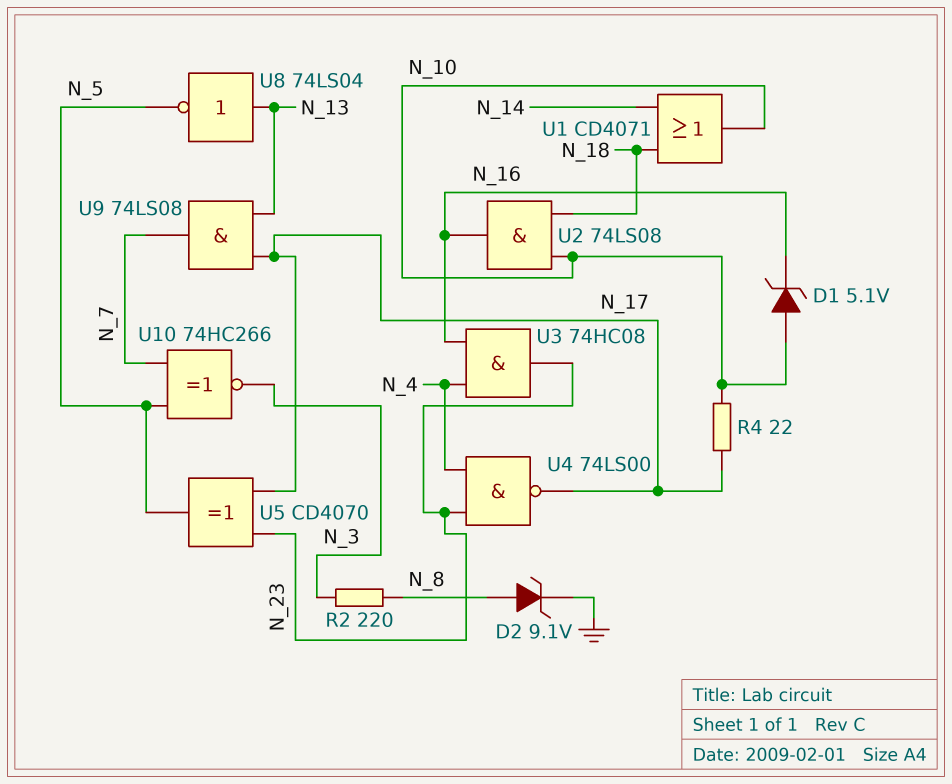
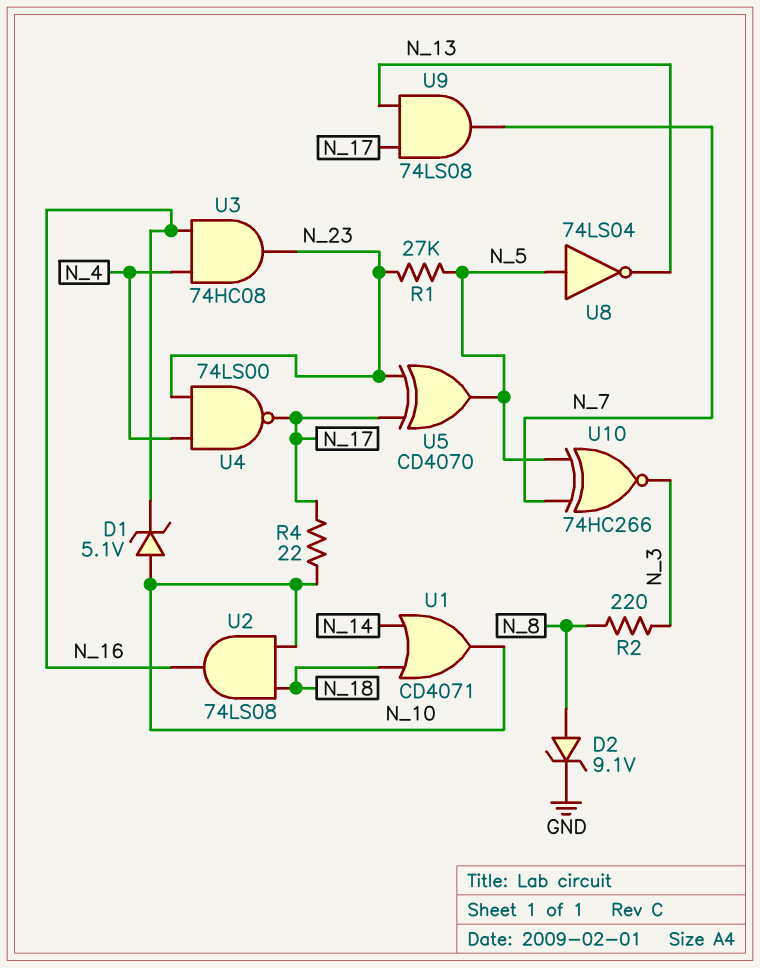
R1: none -> 27k (N_5, N_23)
U8: NOT 74LS04 (in N_13, out N_5) -> NOT 74LS04 (in N_5, out N_13)

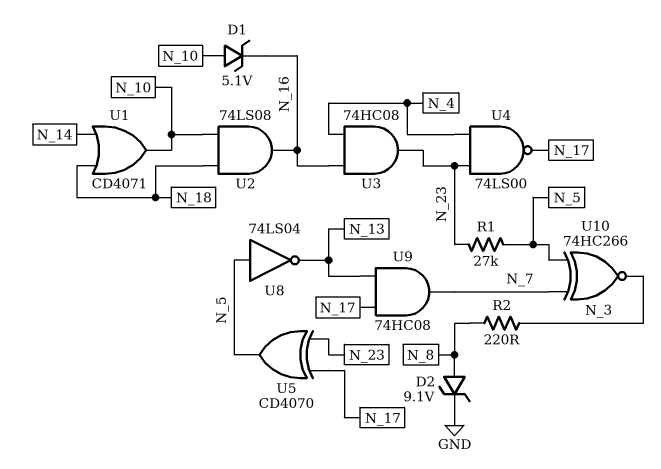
R4: 22 (N_10, N_17) -> none
U9: AND 74LS08 (in N_13, in N_17, out N_7) -> AND 74HC08 (in N_13, in N_17, out N_7)

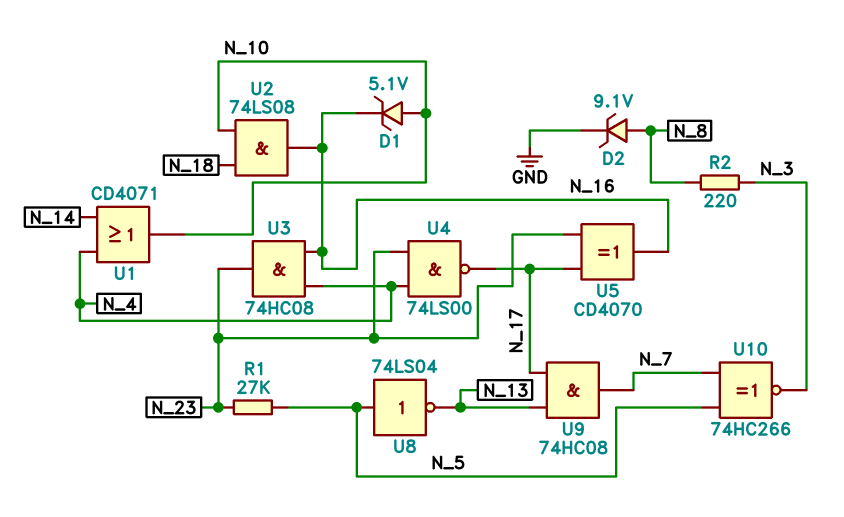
U1: OR CD4071 (in N_14, in N_18, out N_10) -> OR CD4071 (in N_4, in N_14, out N_10)
U5: XOR CD4070 (in N_17, in N_23, out N_5) -> XOR CD4070 (in N_17, in N_23, out N_16)

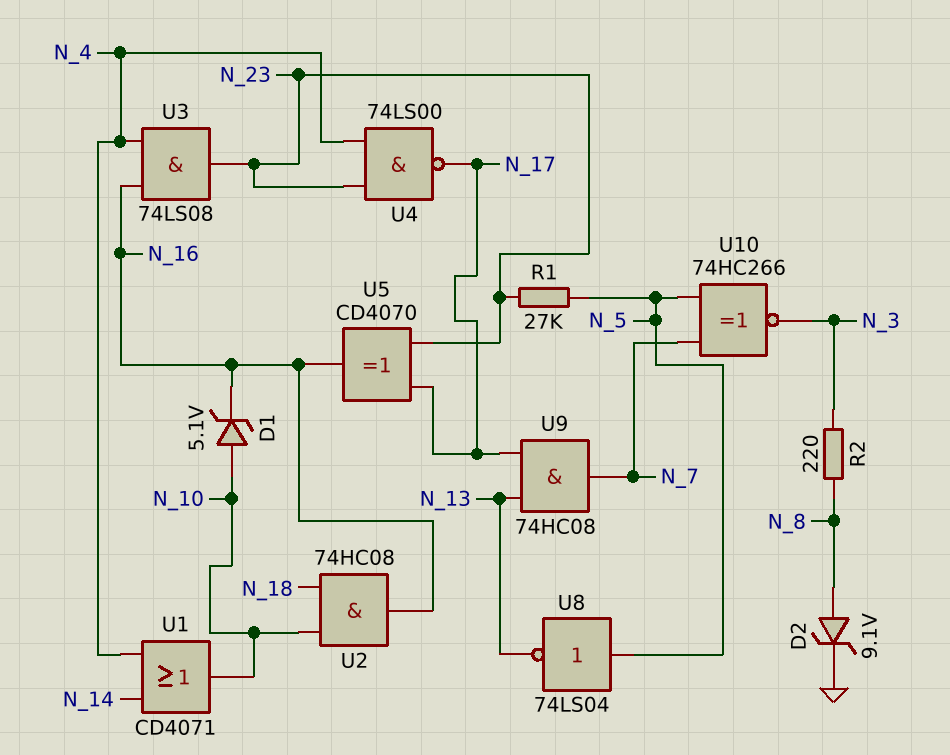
U2: AND 74LS08 (in N_10, in N_18, out N_16) -> AND 74HC08 (in N_10, in N_18, out N_16)
U3: AND 74HC08 (in N_4, in N_16, out N_23) -> AND 74LS08 (in N_4, in N_16, out N_23)

